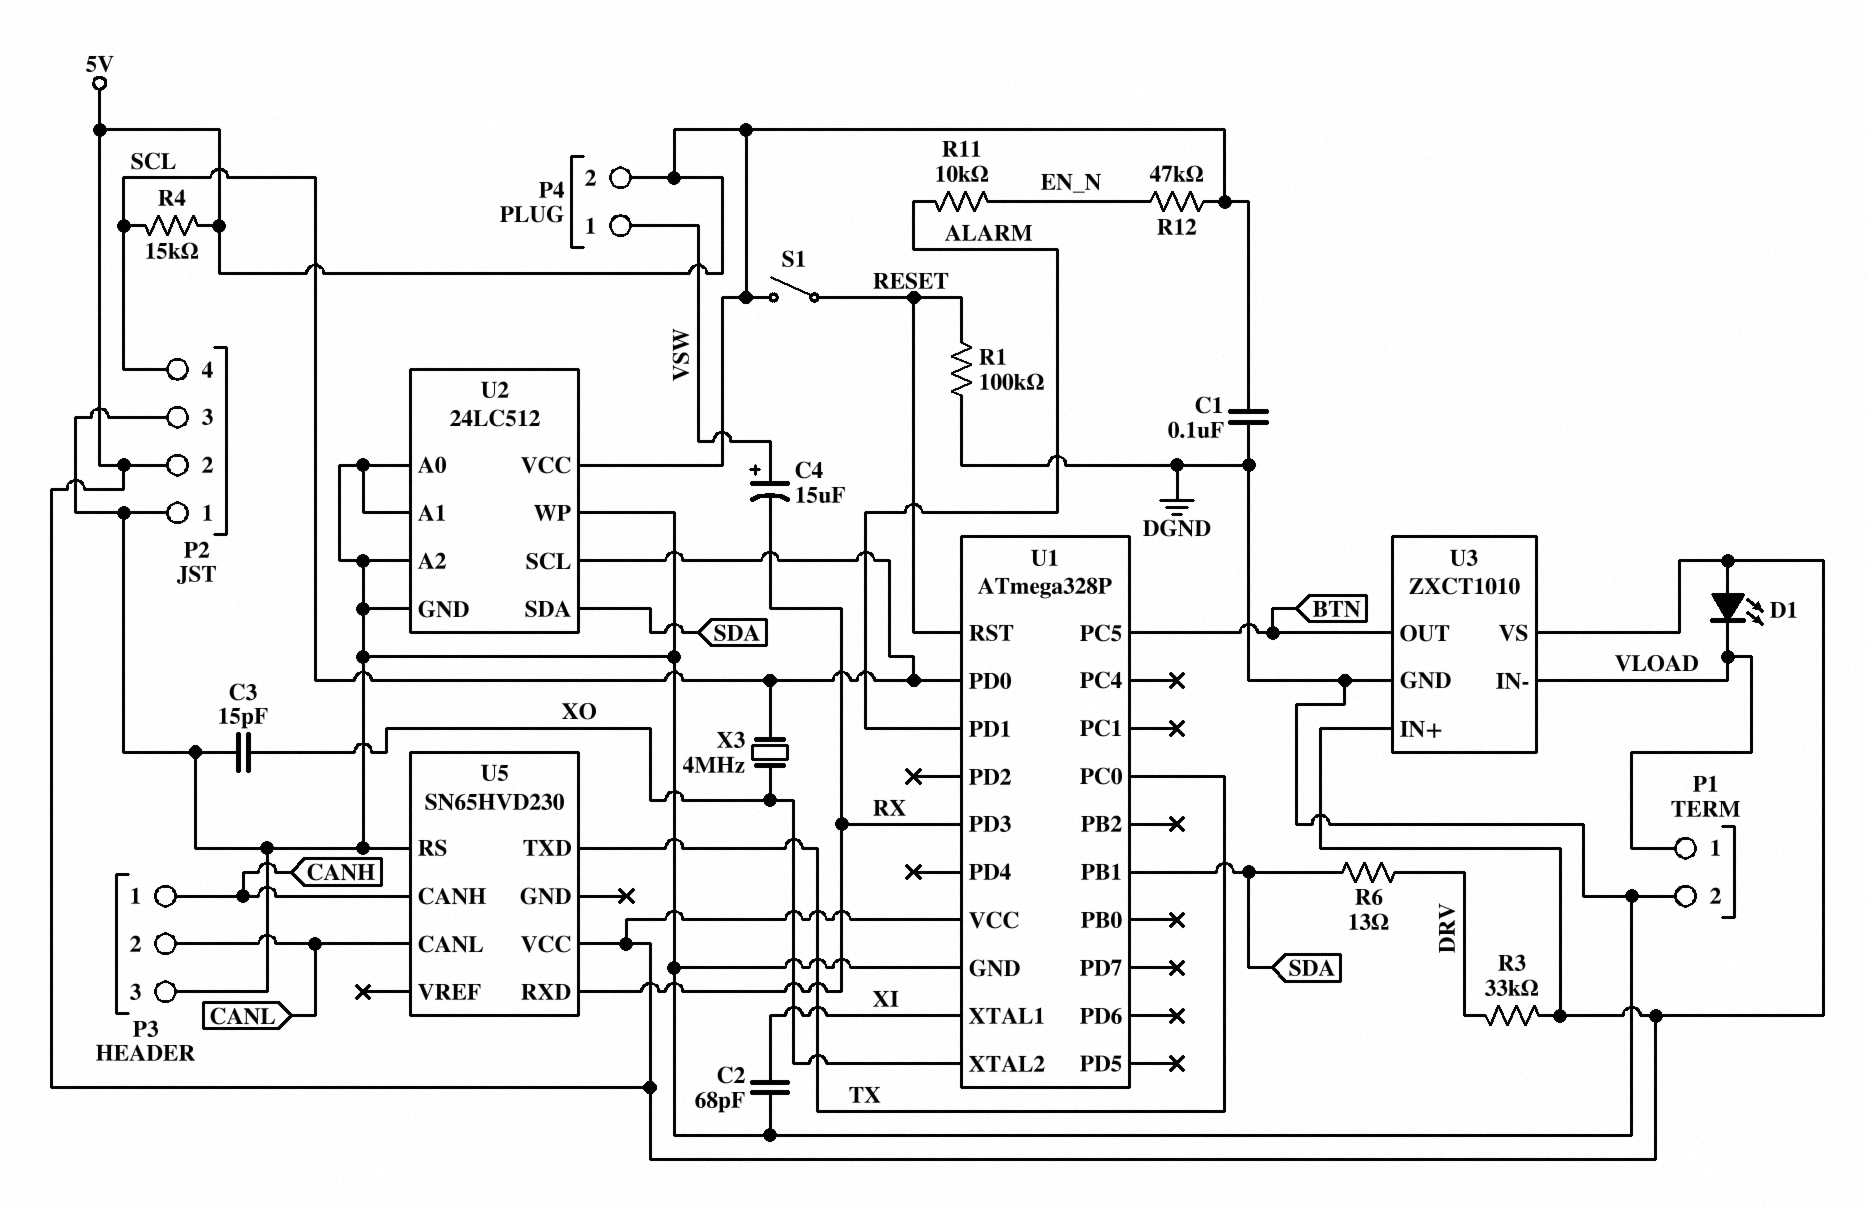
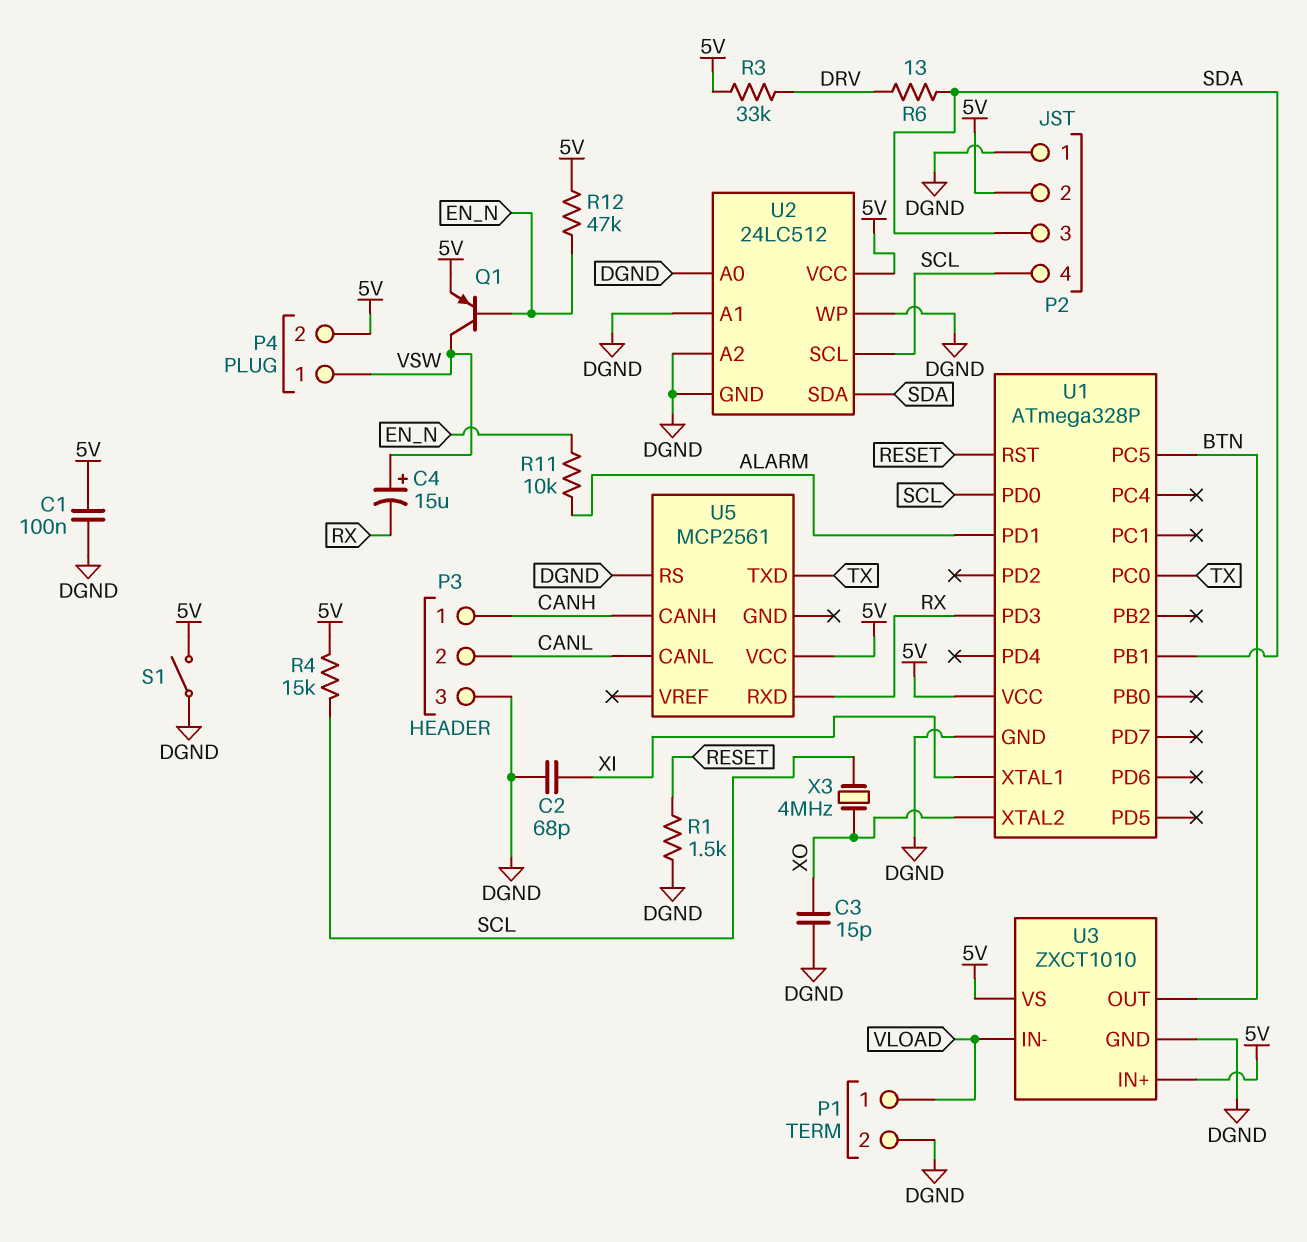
D1: LED (A 5V, K VLOAD) -> none
P2 pin 3: DGND -> SDA
Q1: none -> PNP (B EN_N, C VSW, E 5V)
R1: 100k (DGND, RESET) -> 1.5k (DGND, RESET)
S1: switch (5V, RESET) -> switch (5V, DGND)
U5: SN65HVD230 -> MCP2561

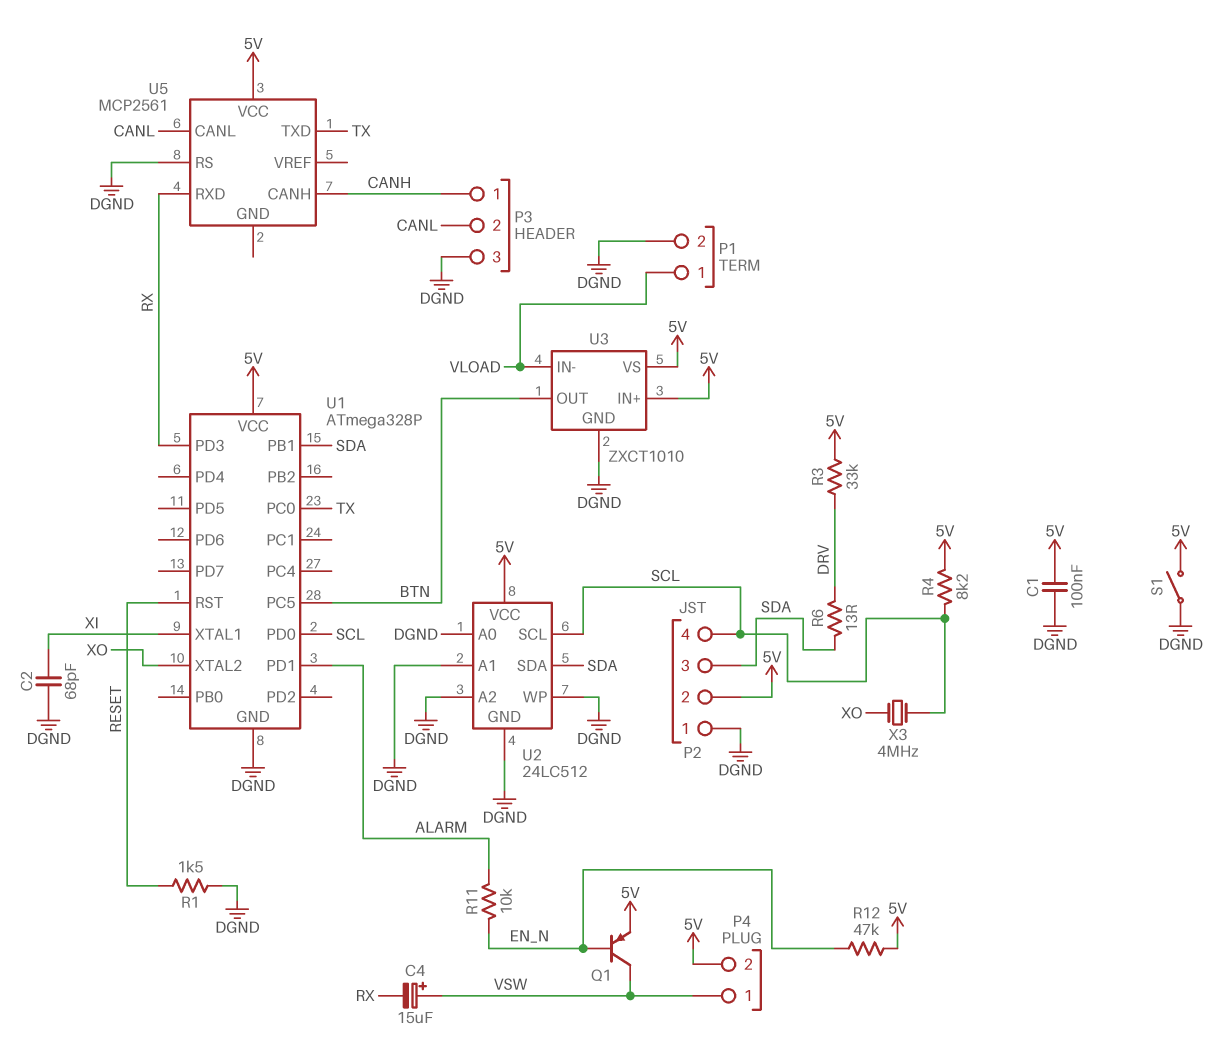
C3: 15pF (DGND, XO) -> none
R4: 15k (5V, SCL) -> 8.2k (5V, SCL)

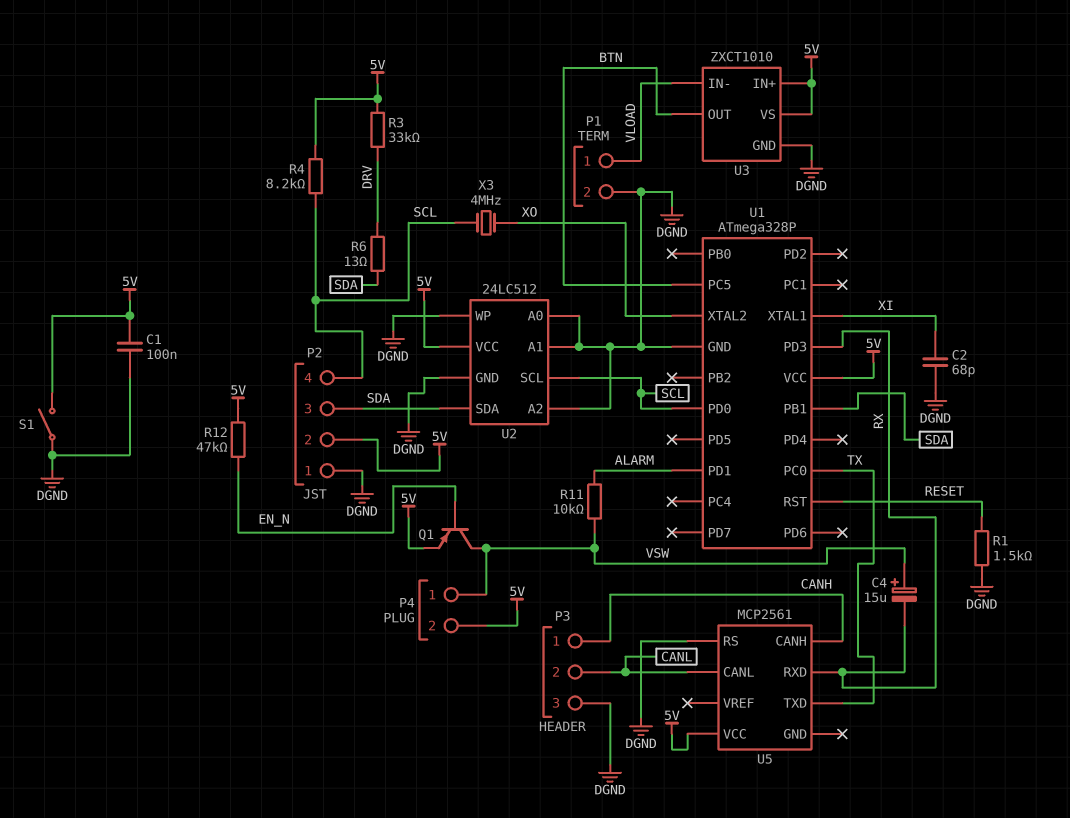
R11: 10k (ALARM, EN_N) -> 10k (ALARM, VSW)

